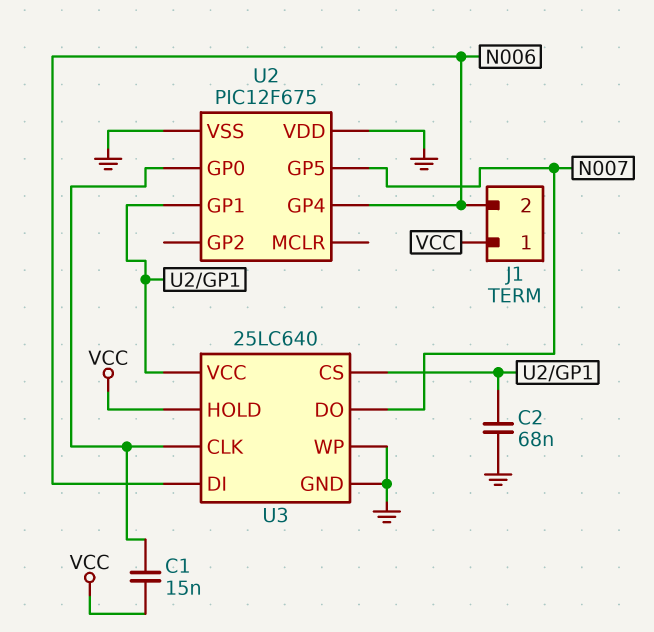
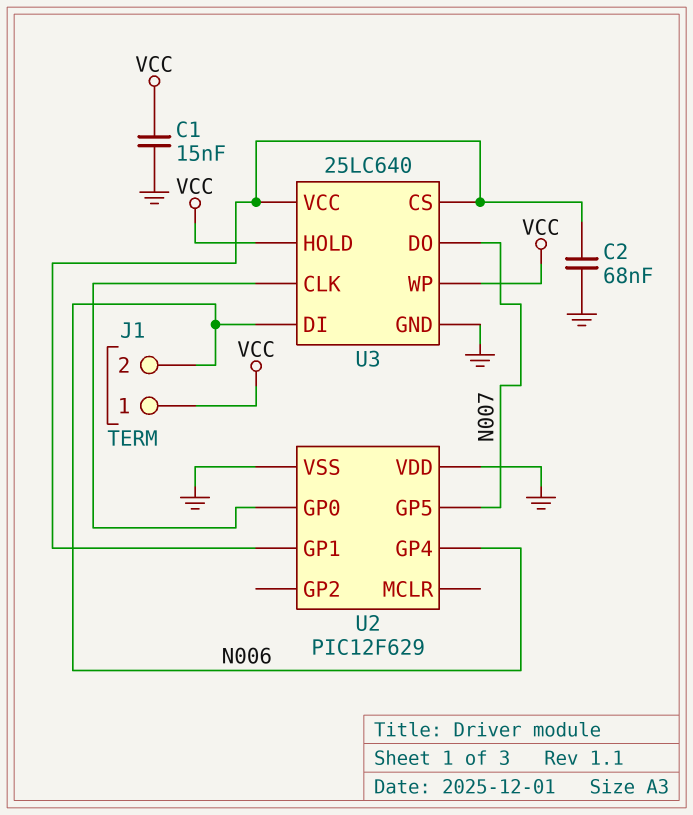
C1: 15nF (U2/GP0, VCC) -> 15nF (GND, VCC)
U2: PIC12F675 -> PIC12F629
U3 pin WP: GND -> VCC

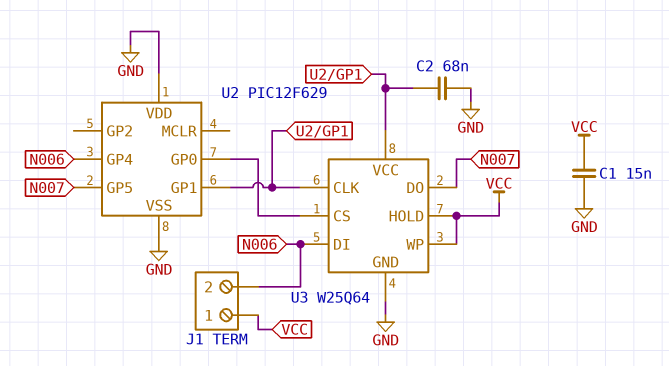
U3: 25LC640 -> W25Q64
U3 pin CLK: U2/GP0 -> U2/GP1
U3 pin CS: U2/GP1 -> U2/GP0

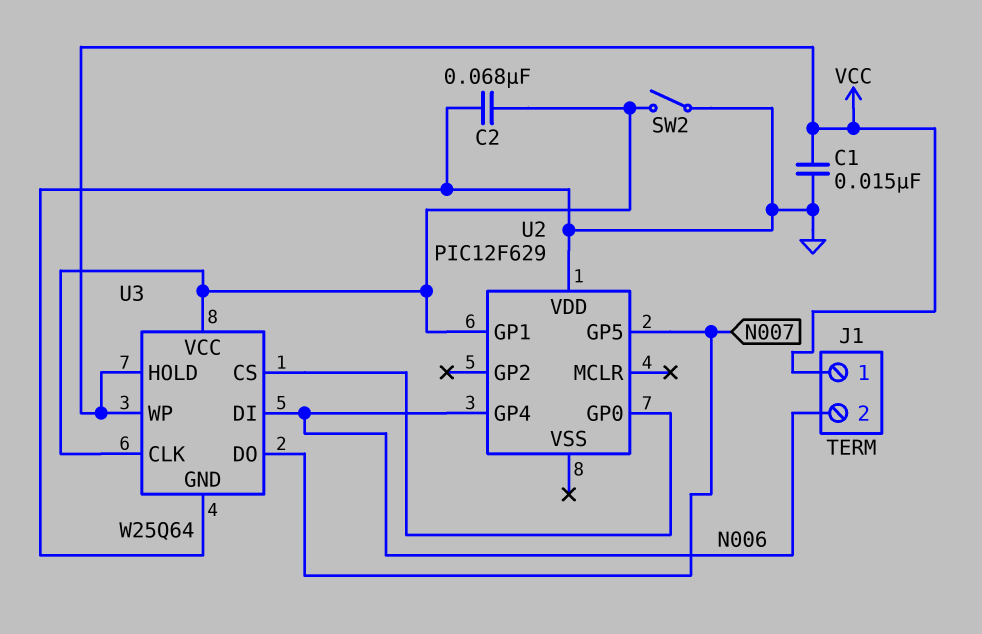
SW2: none -> switch (GND, U2/GP1)
U2 pin VSS: GND -> none

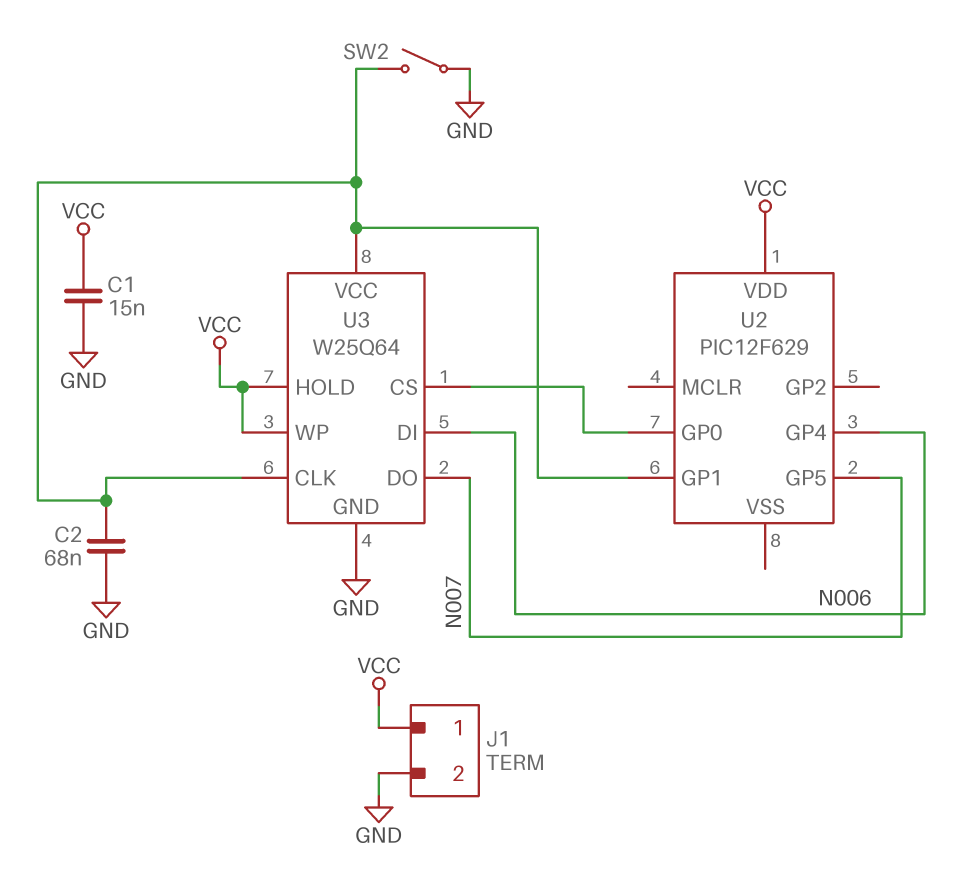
J1 pin 2: N006 -> GND
U2 pin VDD: GND -> VCC

